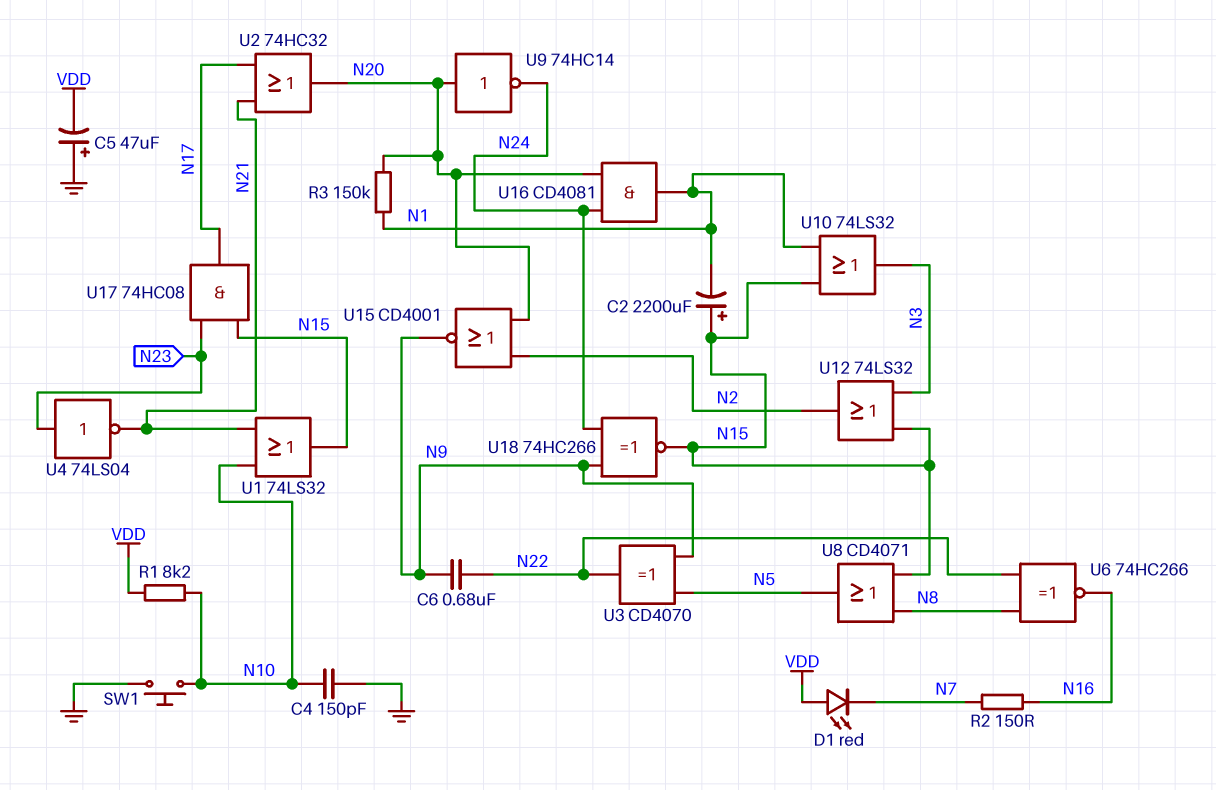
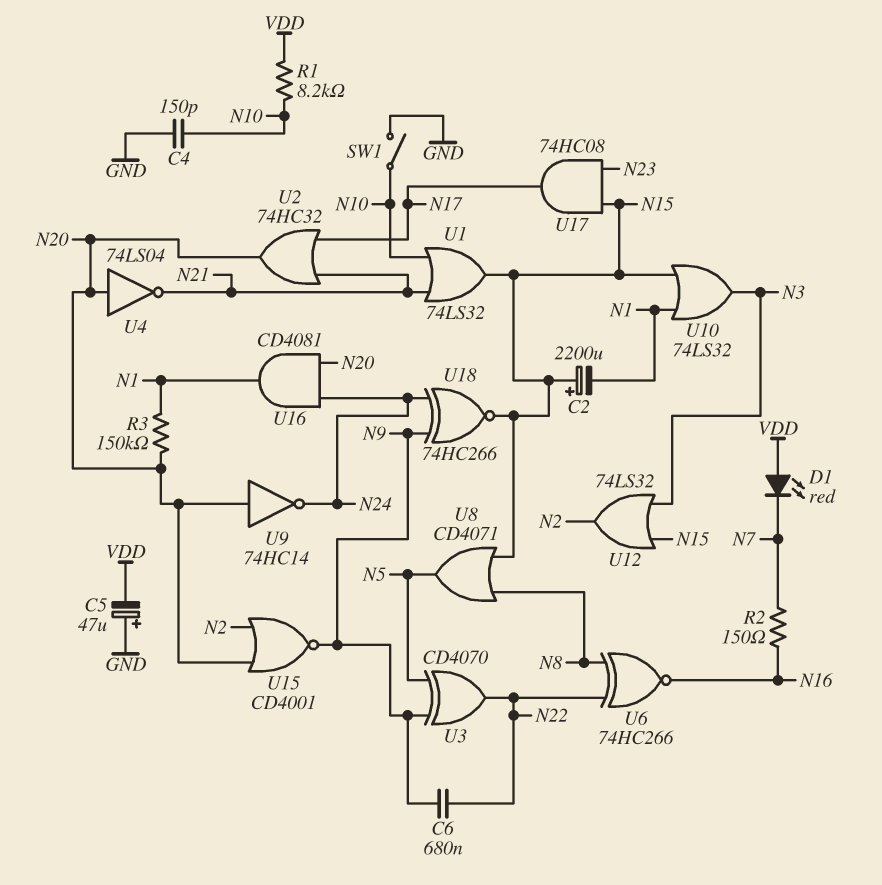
SW1: button (GND, N10) -> switch (GND, N10)
U4: NOT 74LS04 (in N23, out N21) -> NOT 74LS04 (in N20, out N21)

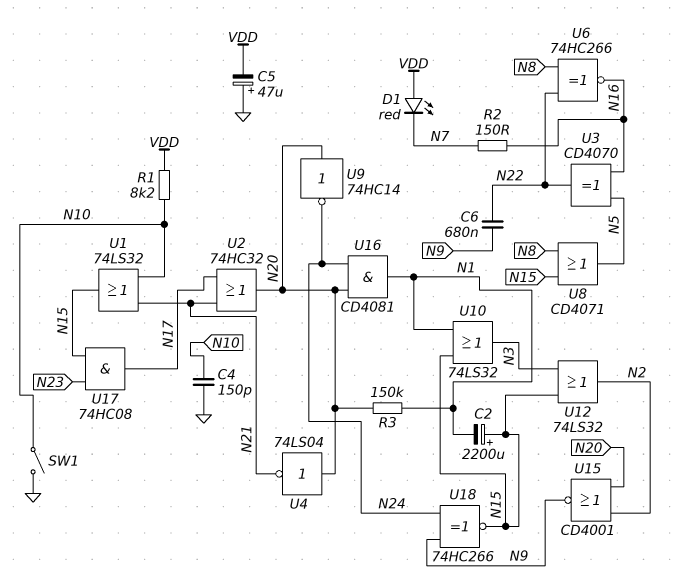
U3: XOR CD4070 (in N5, in N9, out N22) -> XOR CD4070 (in N5, in N16, out N22)

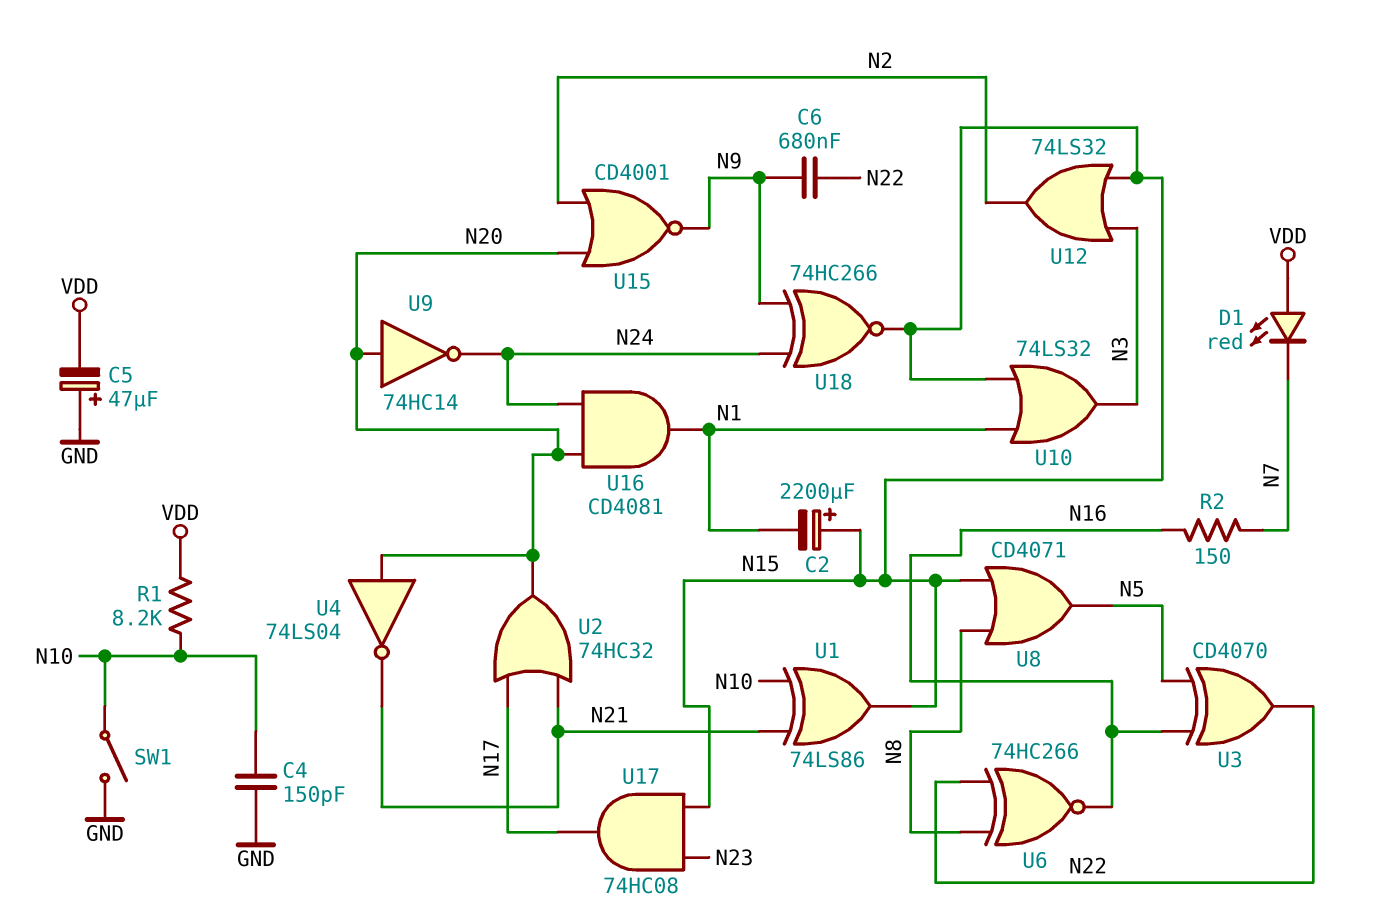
R3: 150k (N1, N20) -> none
U1: OR 74LS32 (in N10, in N21, out N15) -> XOR 74LS86 (in N10, in N21, out N15)

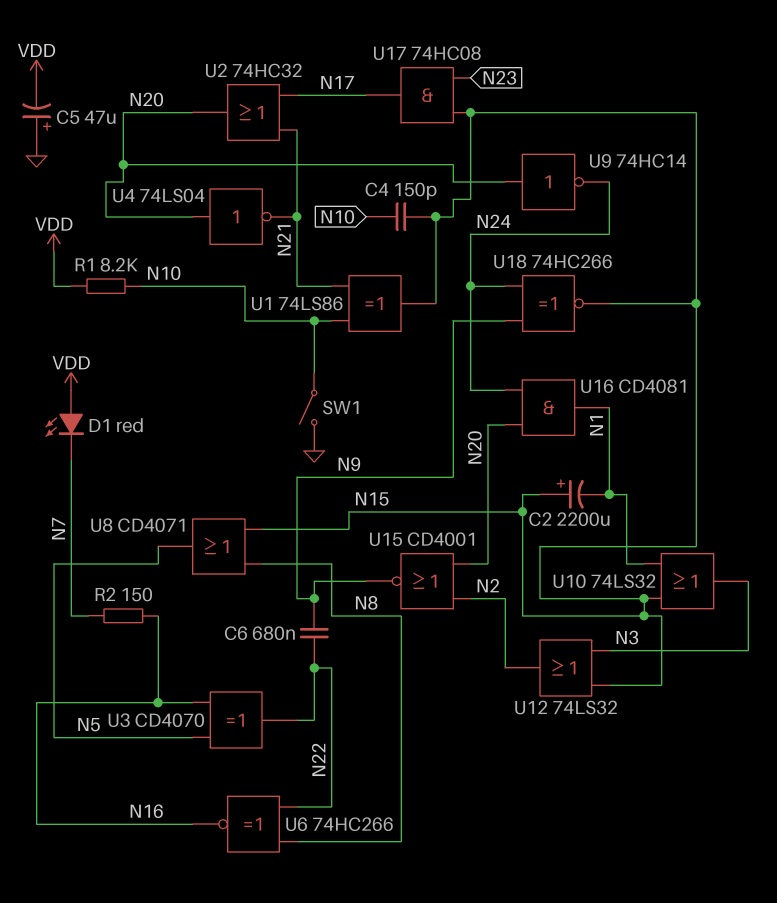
C4: 150pF (GND, N10) -> 150pF (N10, N15)

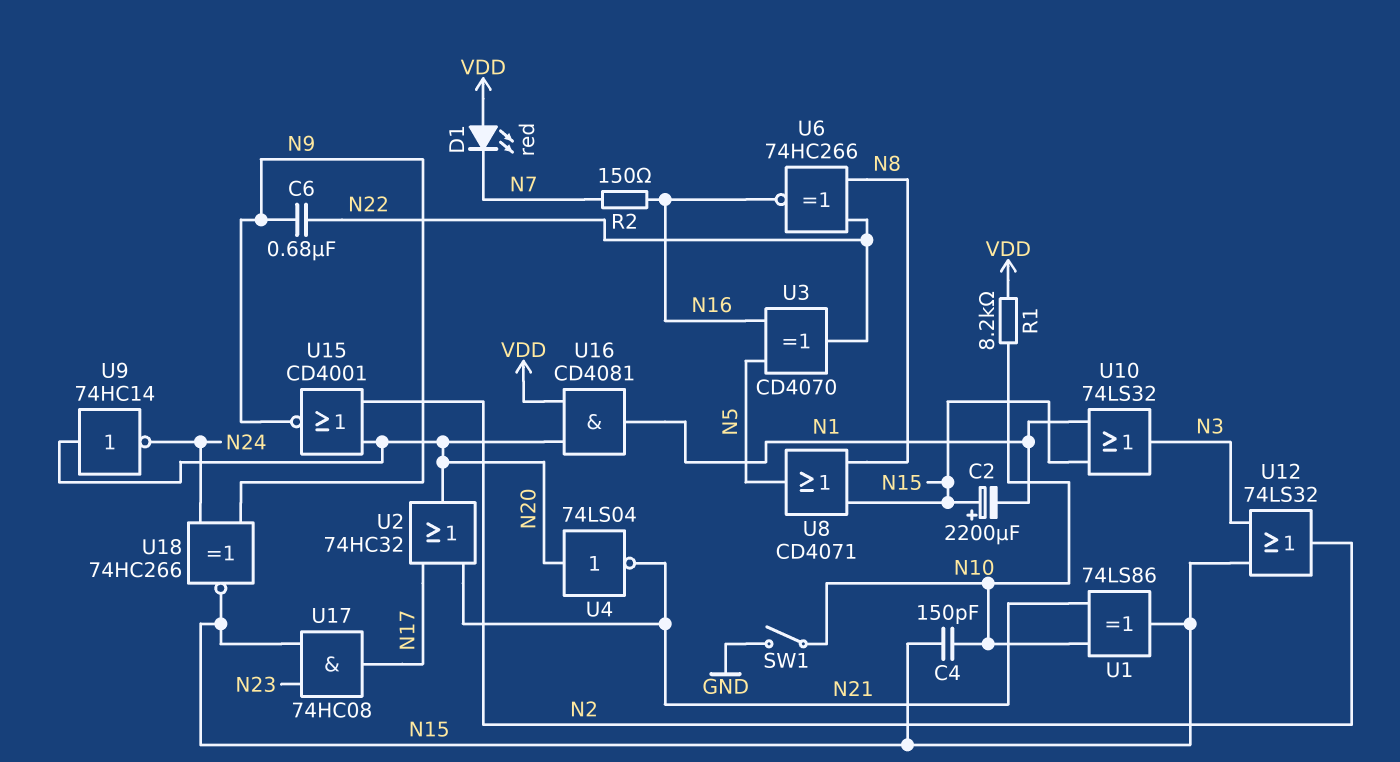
C5: 47uF (plus GND, minus VDD) -> none
U16: AND CD4081 (in N20, in N24, out N1) -> AND CD4081 (in N20, in VDD, out N1)

